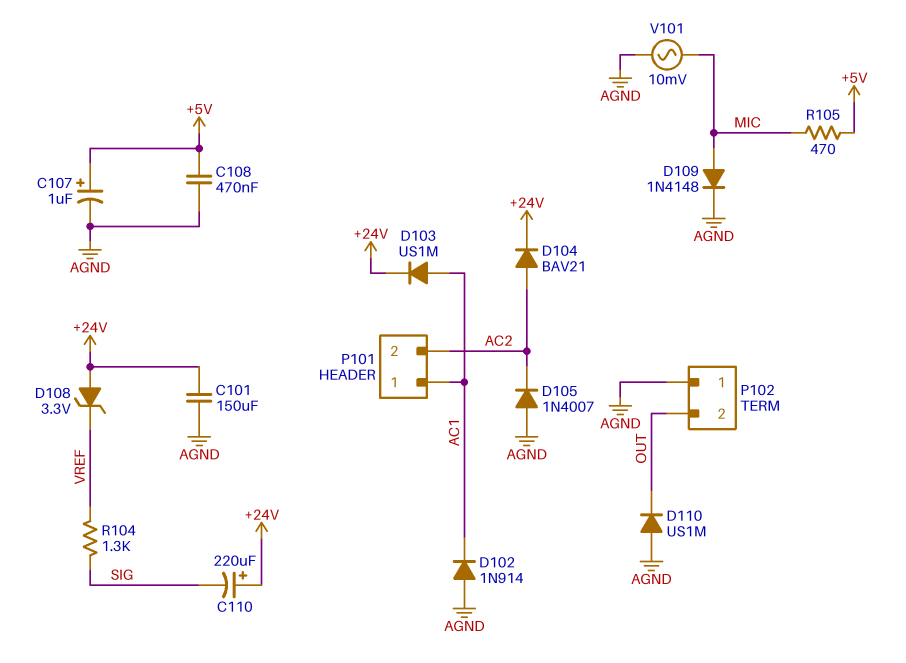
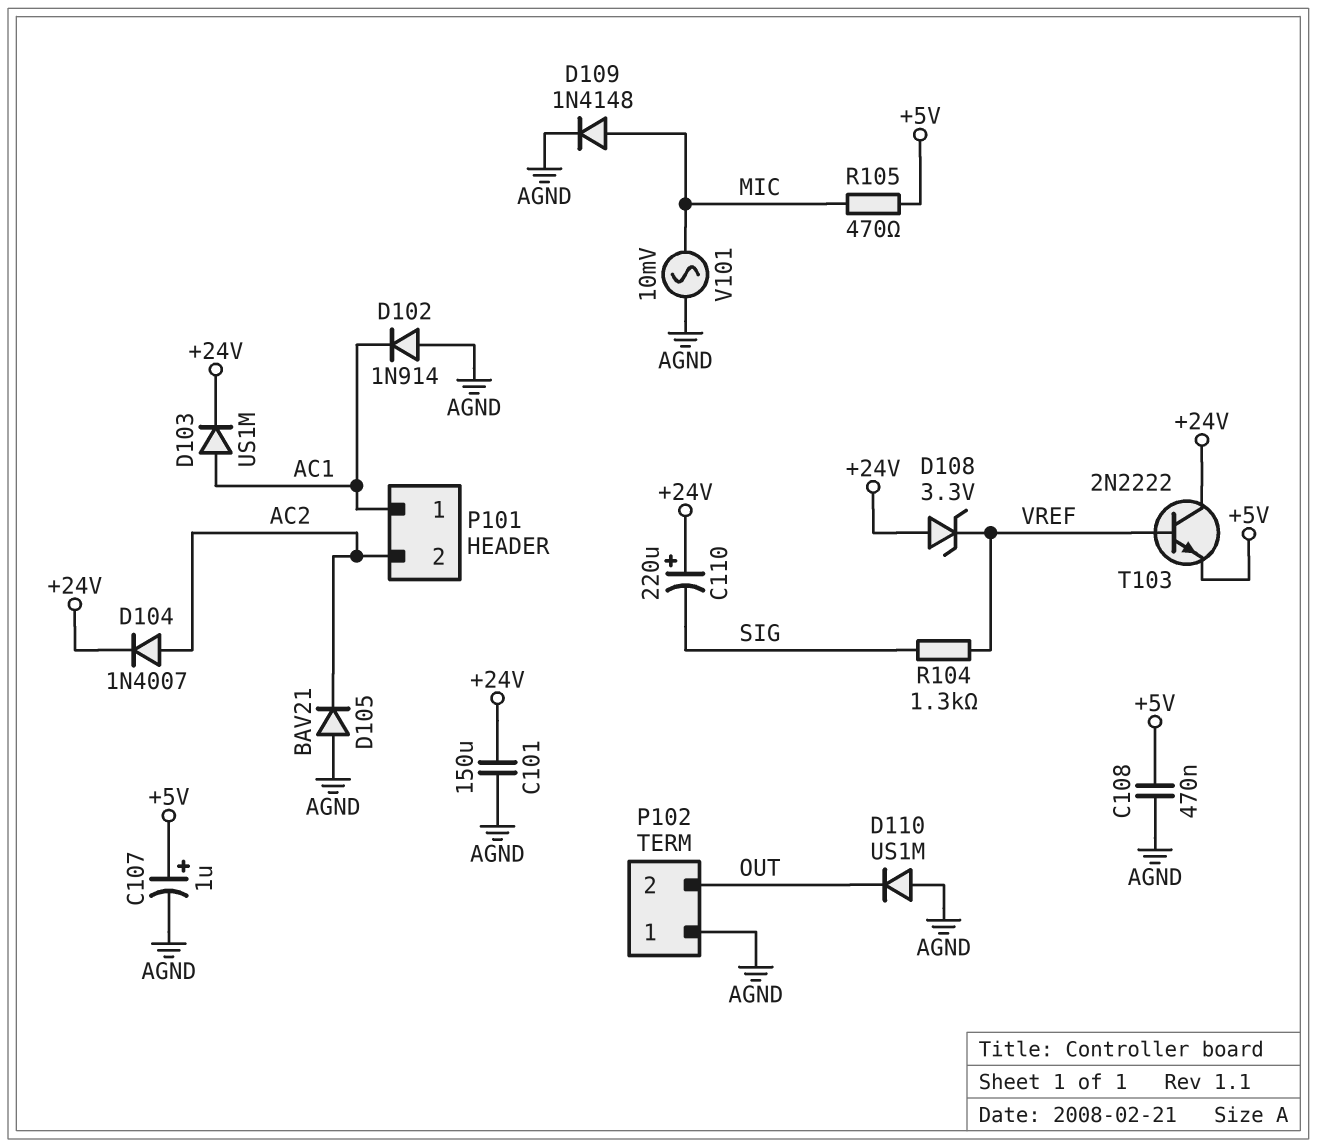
D104: diode BAV21 (A AC2, K +24V) -> diode 1N4007 (A AC2, K +24V)
D105: diode 1N4007 (A AGND, K AC2) -> diode BAV21 (A AGND, K AC2)
T103: none -> NPN 2N2222 (B VREF, C +24V, E +5V)

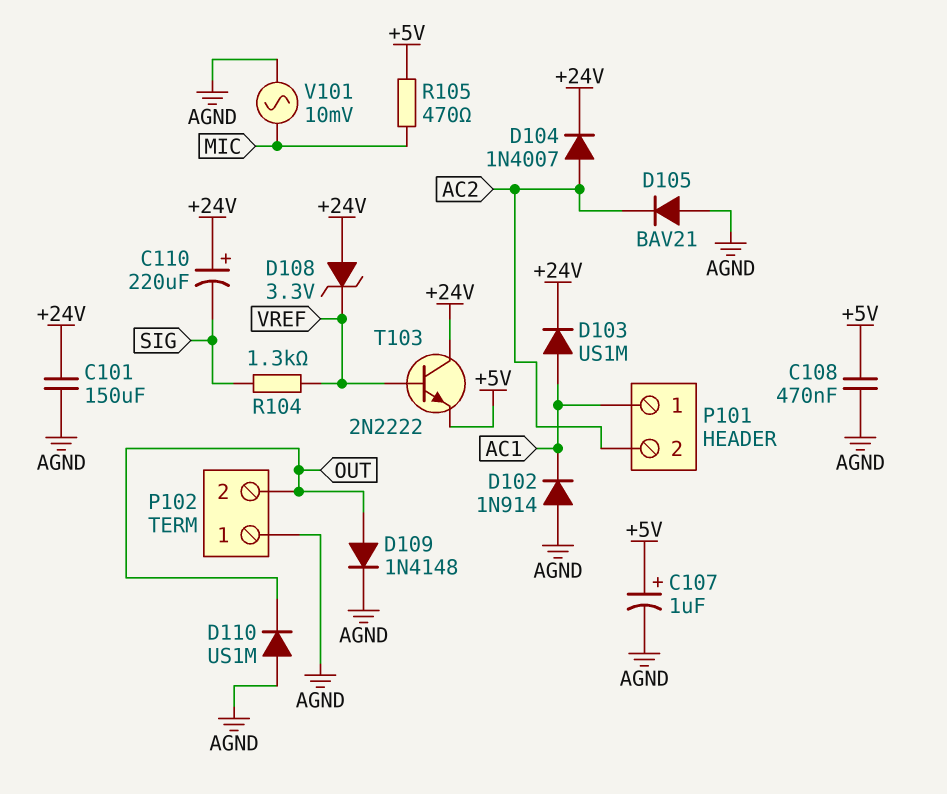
D109: diode 1N4148 (A MIC, K AGND) -> diode 1N4148 (A OUT, K AGND)

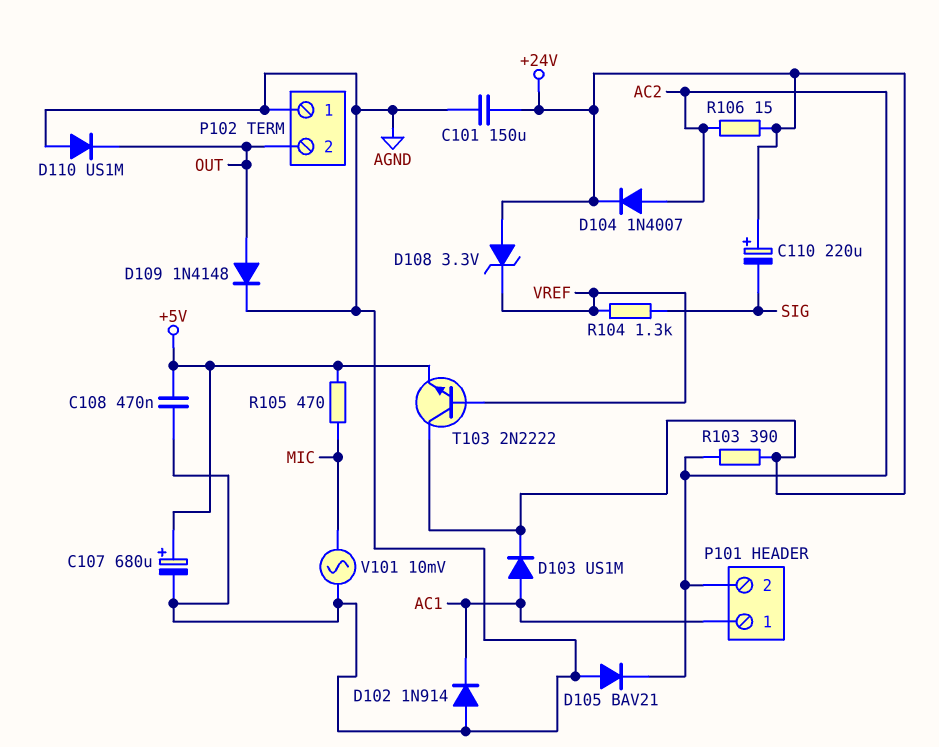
C107: 1uF (plus +5V, minus AGND) -> 680uF (plus +5V, minus AGND)
R103: none -> 390 (+24V, AC2)
R106: none -> 15 (+24V, AC2)

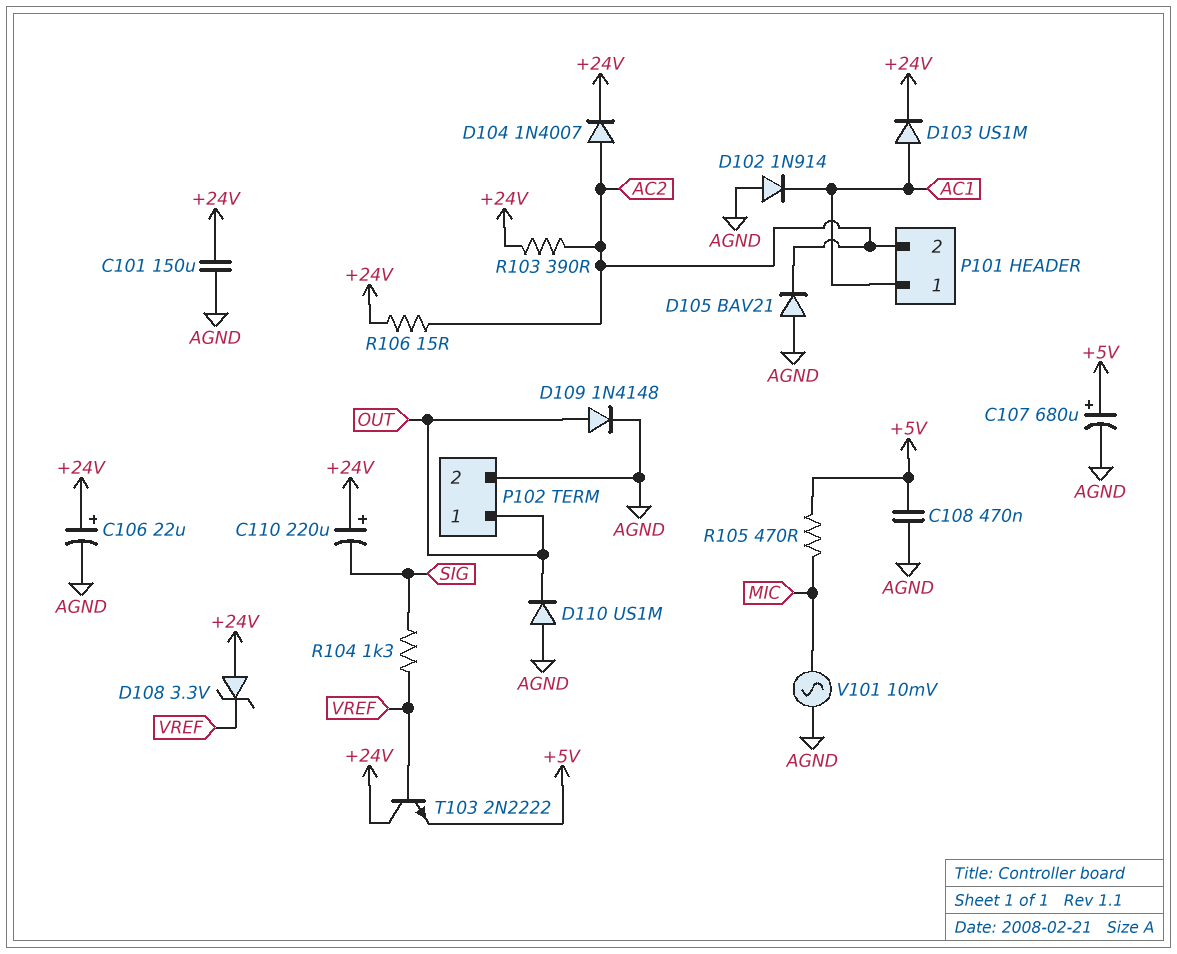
C106: none -> 22uF (plus +24V, minus AGND)
P102 pin 1: AGND -> OUT
P102 pin 2: OUT -> AGND

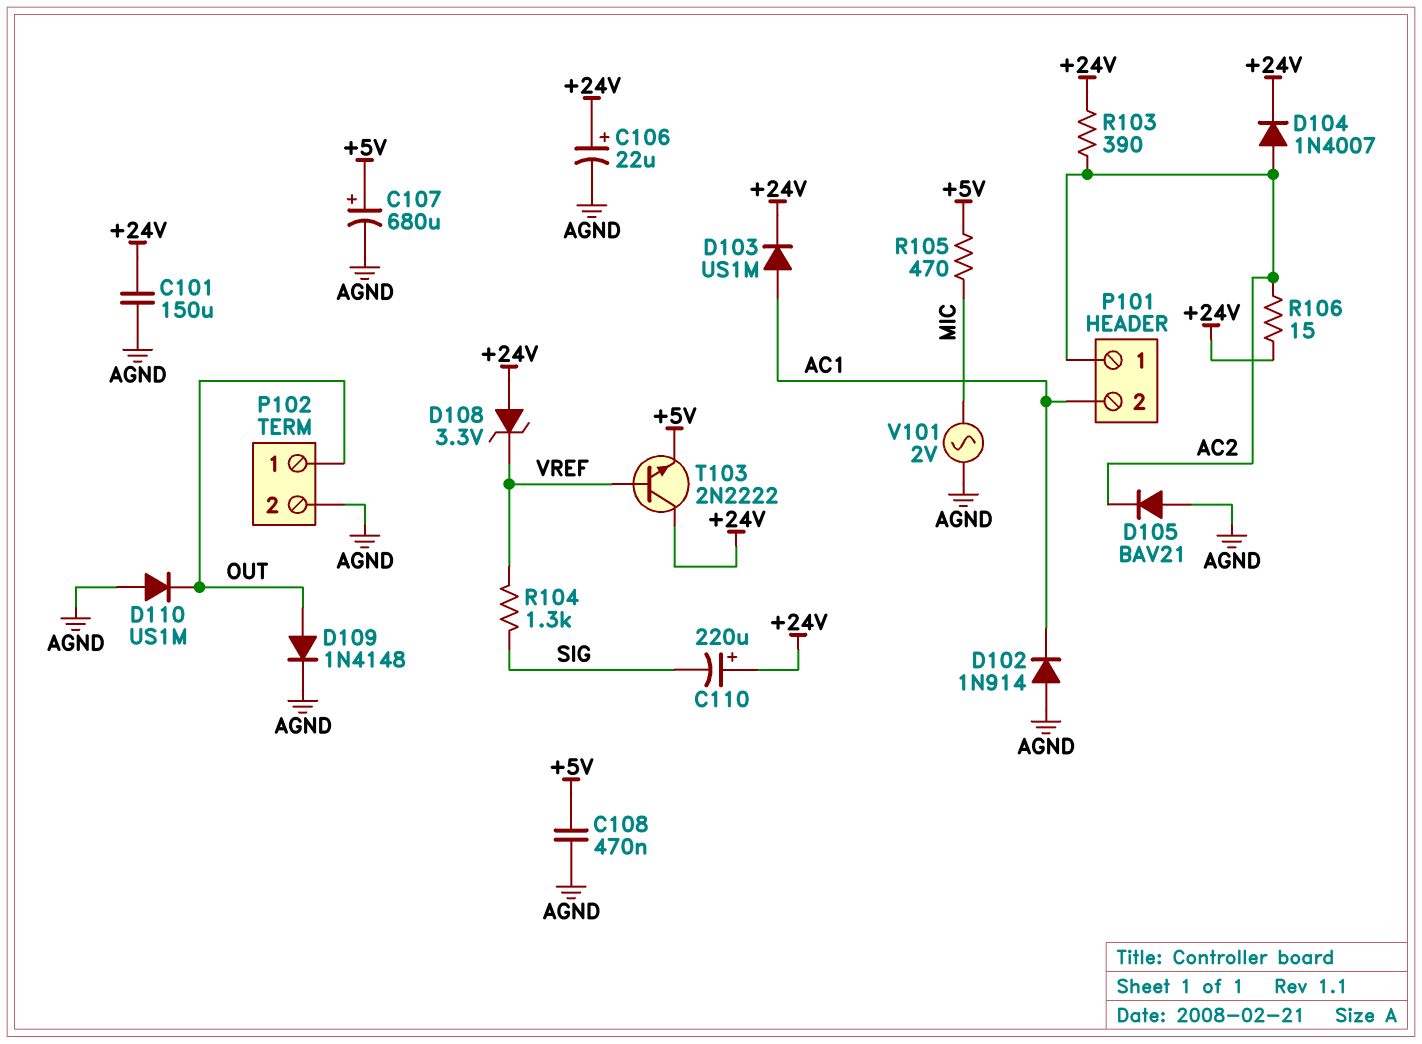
P101 pin 1: AC1 -> AC2
P101 pin 2: AC2 -> AC1
V101: AC 10mV (AGND, MIC) -> AC 2V (AGND, MIC)

